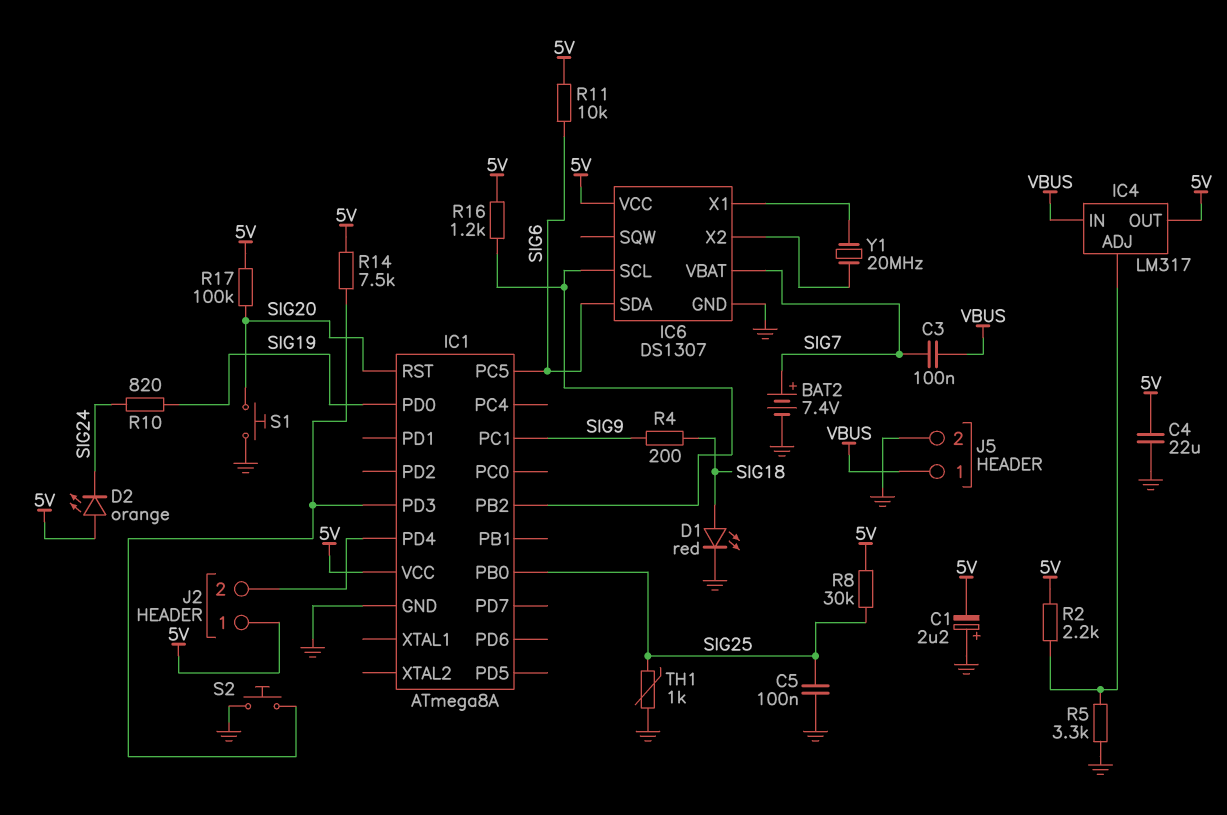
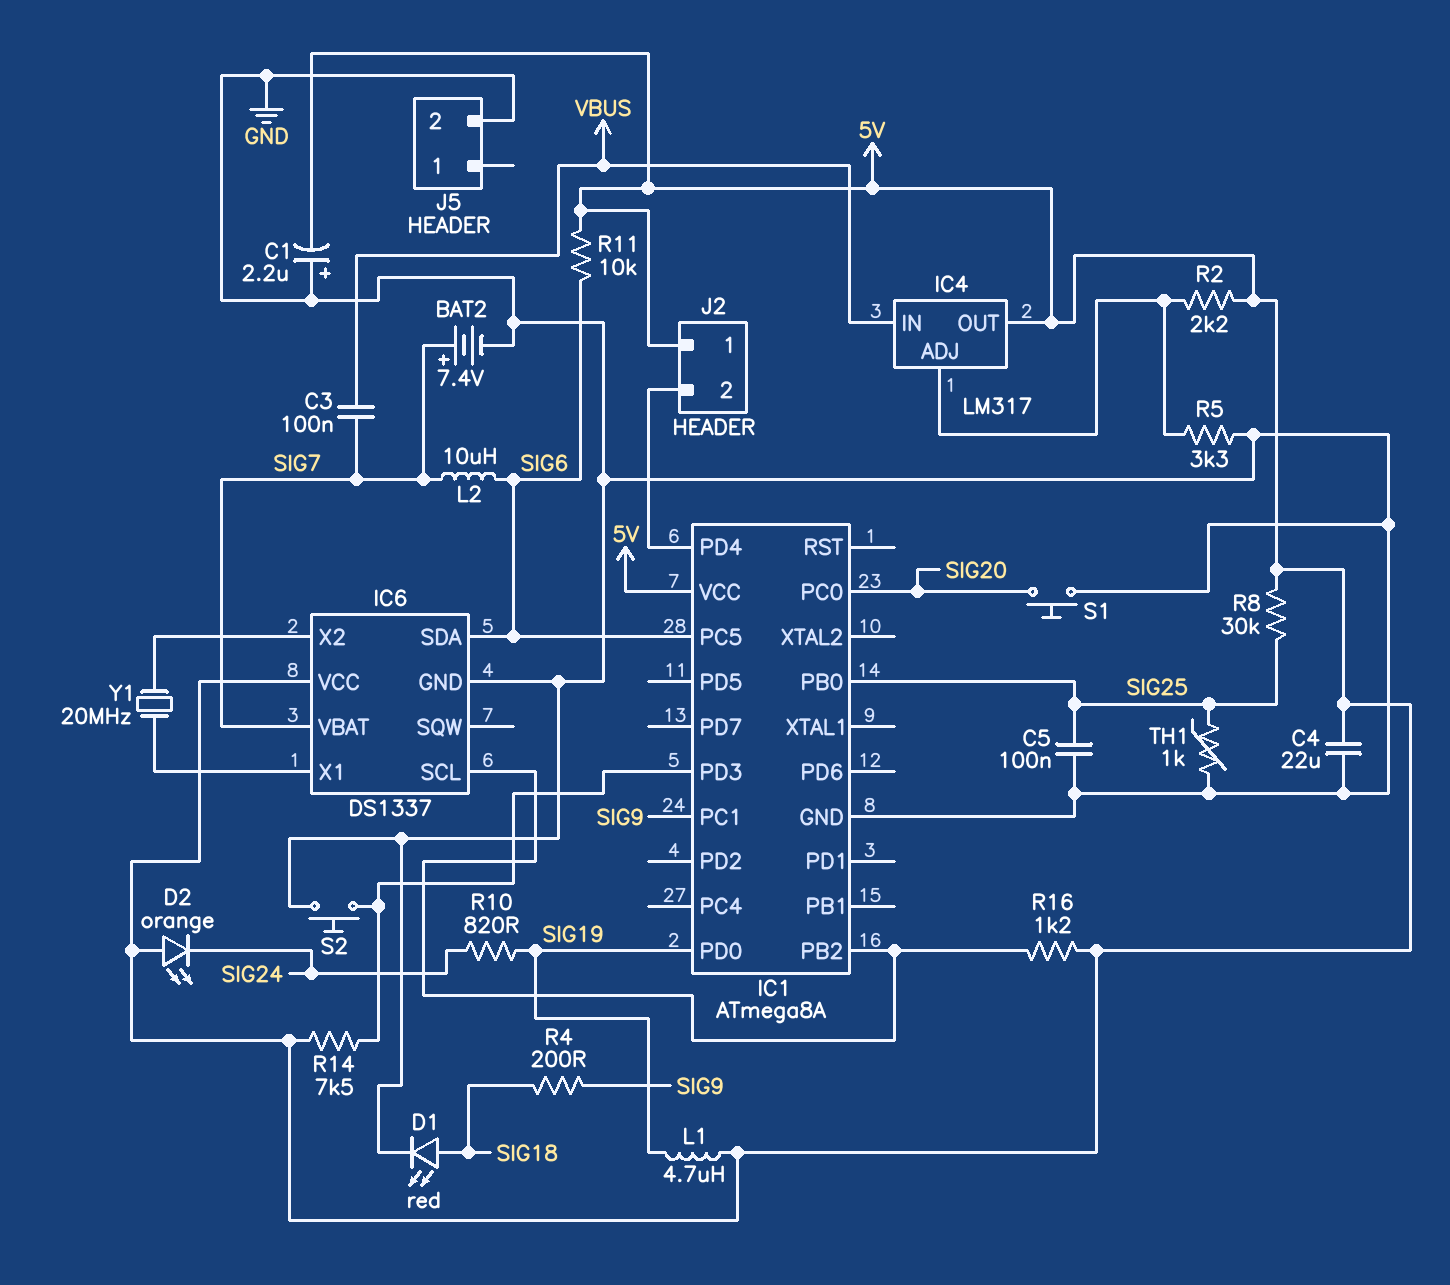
IC1 pin PC0: none -> SIG20
IC1 pin RST: SIG20 -> none
IC6: DS1307 -> DS1337
J5 pin 1: VBUS -> none
L1: none -> 4.7uH (5V, SIG19)
L2: none -> 10uH (SIG6, SIG7)
R17: 100k (5V, SIG20) -> none

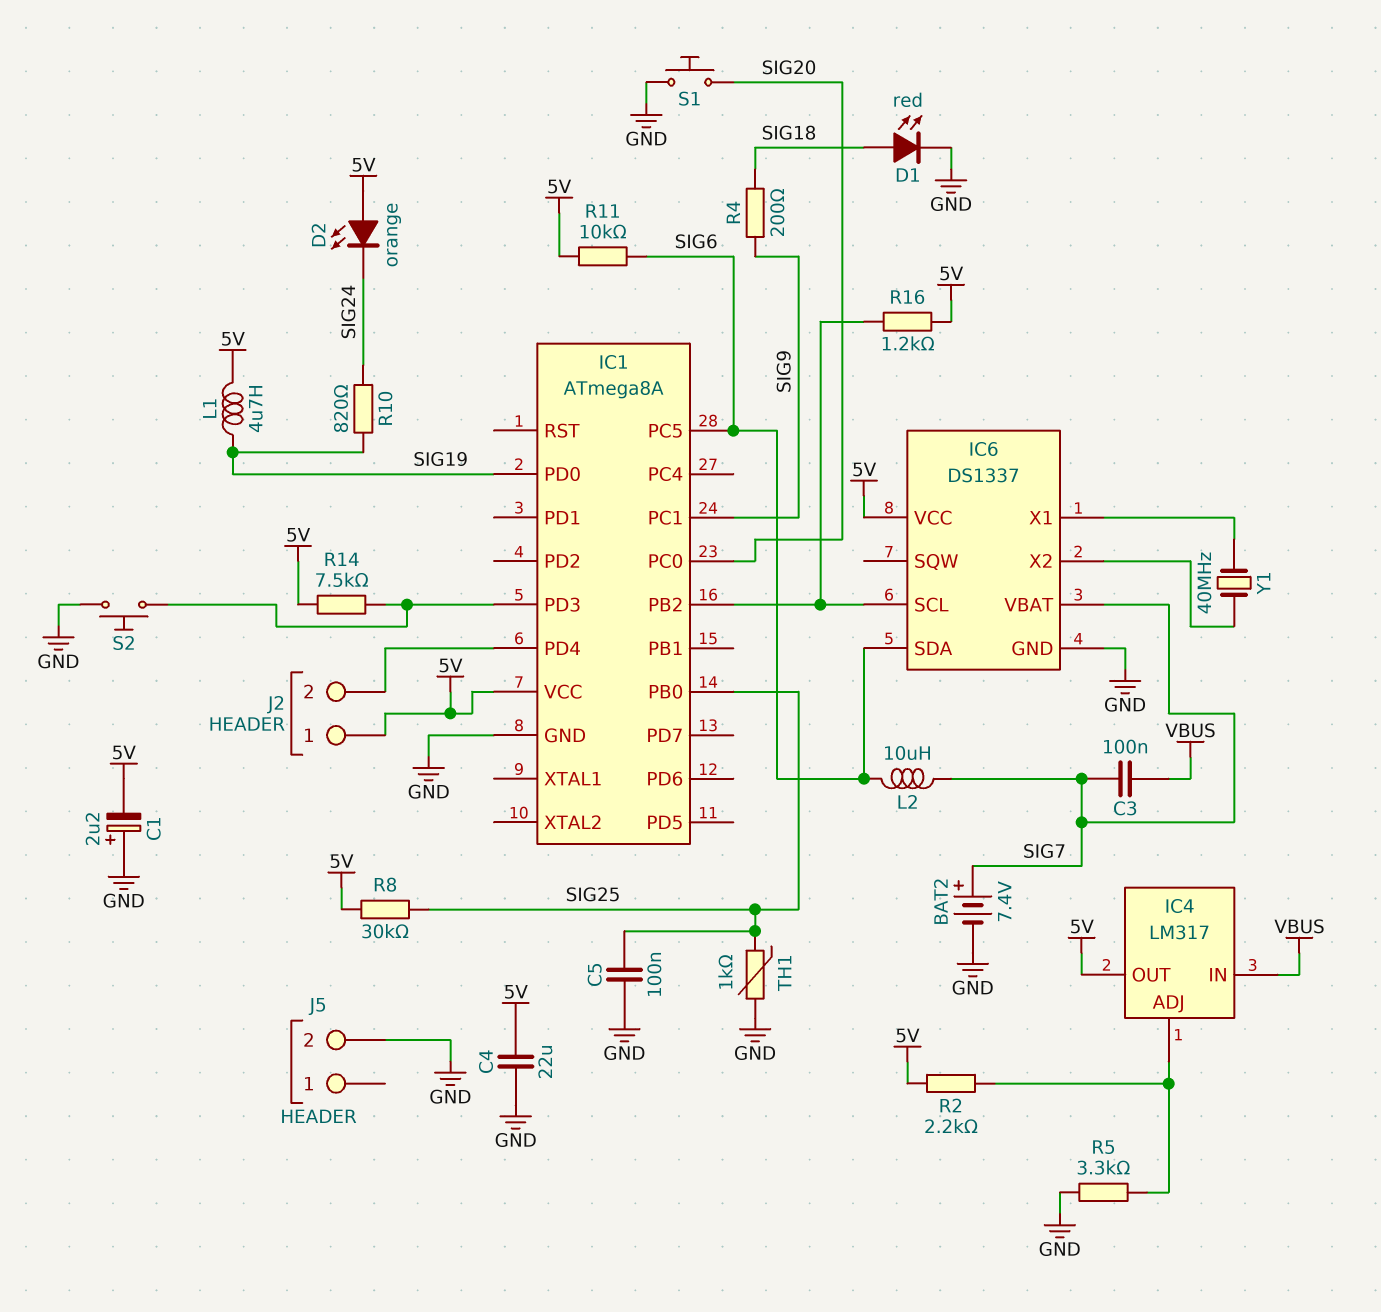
Y1: 20MHz (IC6/X1, IC6/X2) -> 40MHz (IC6/X1, IC6/X2)

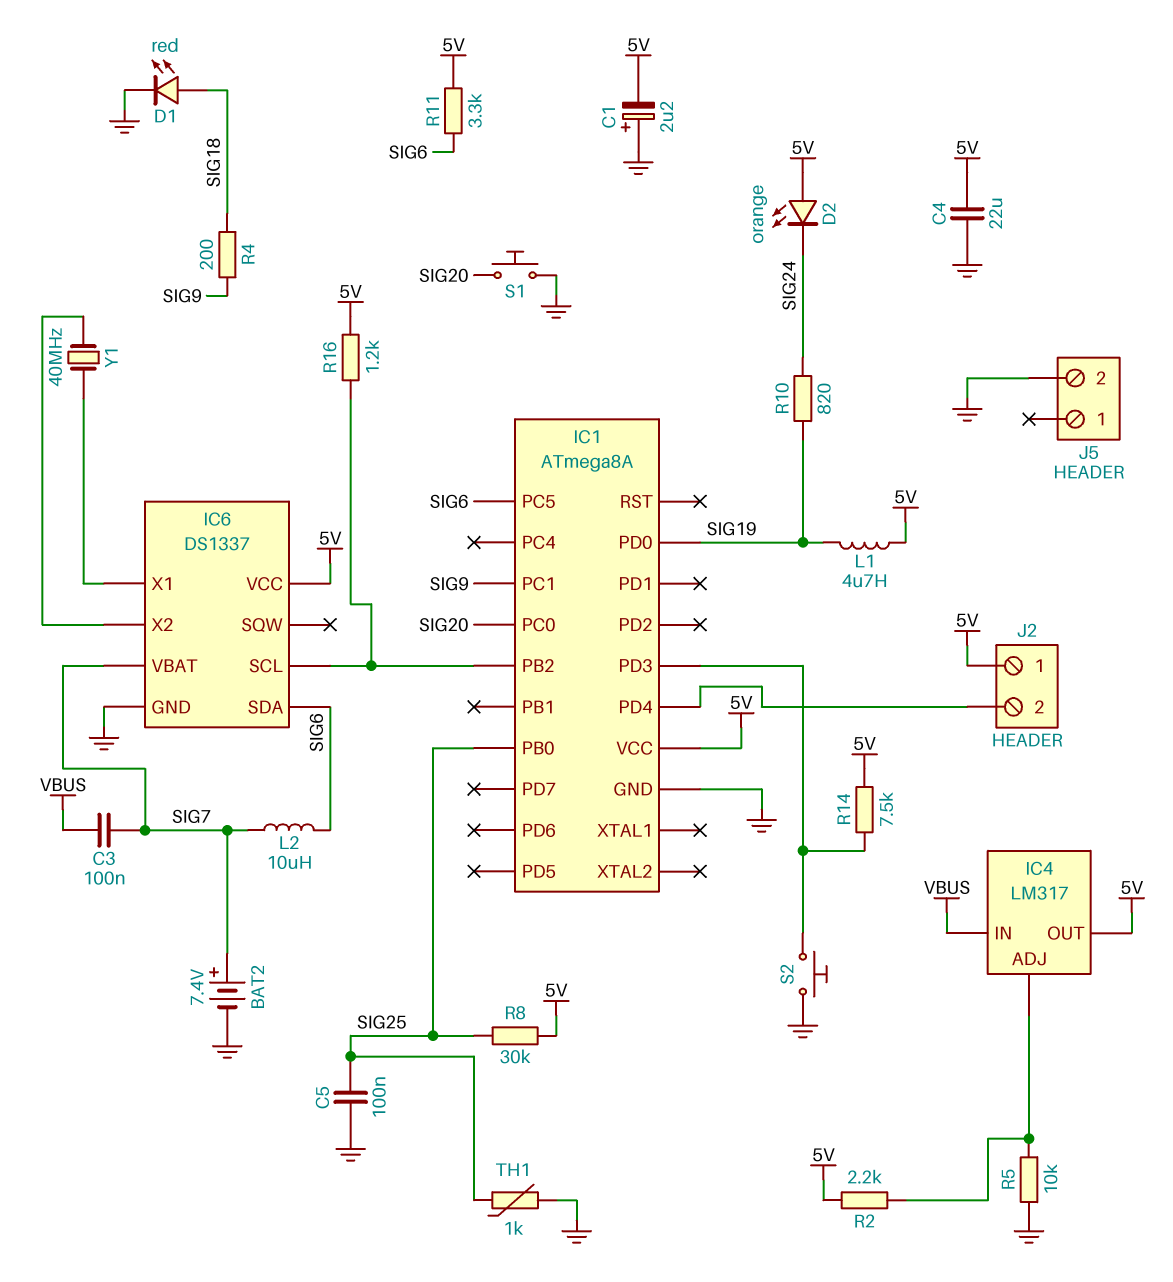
R5: 3.3k (GND, IC4/ADJ) -> 10k (GND, IC4/ADJ)
R11: 10k (5V, SIG6) -> 3.3k (5V, SIG6)

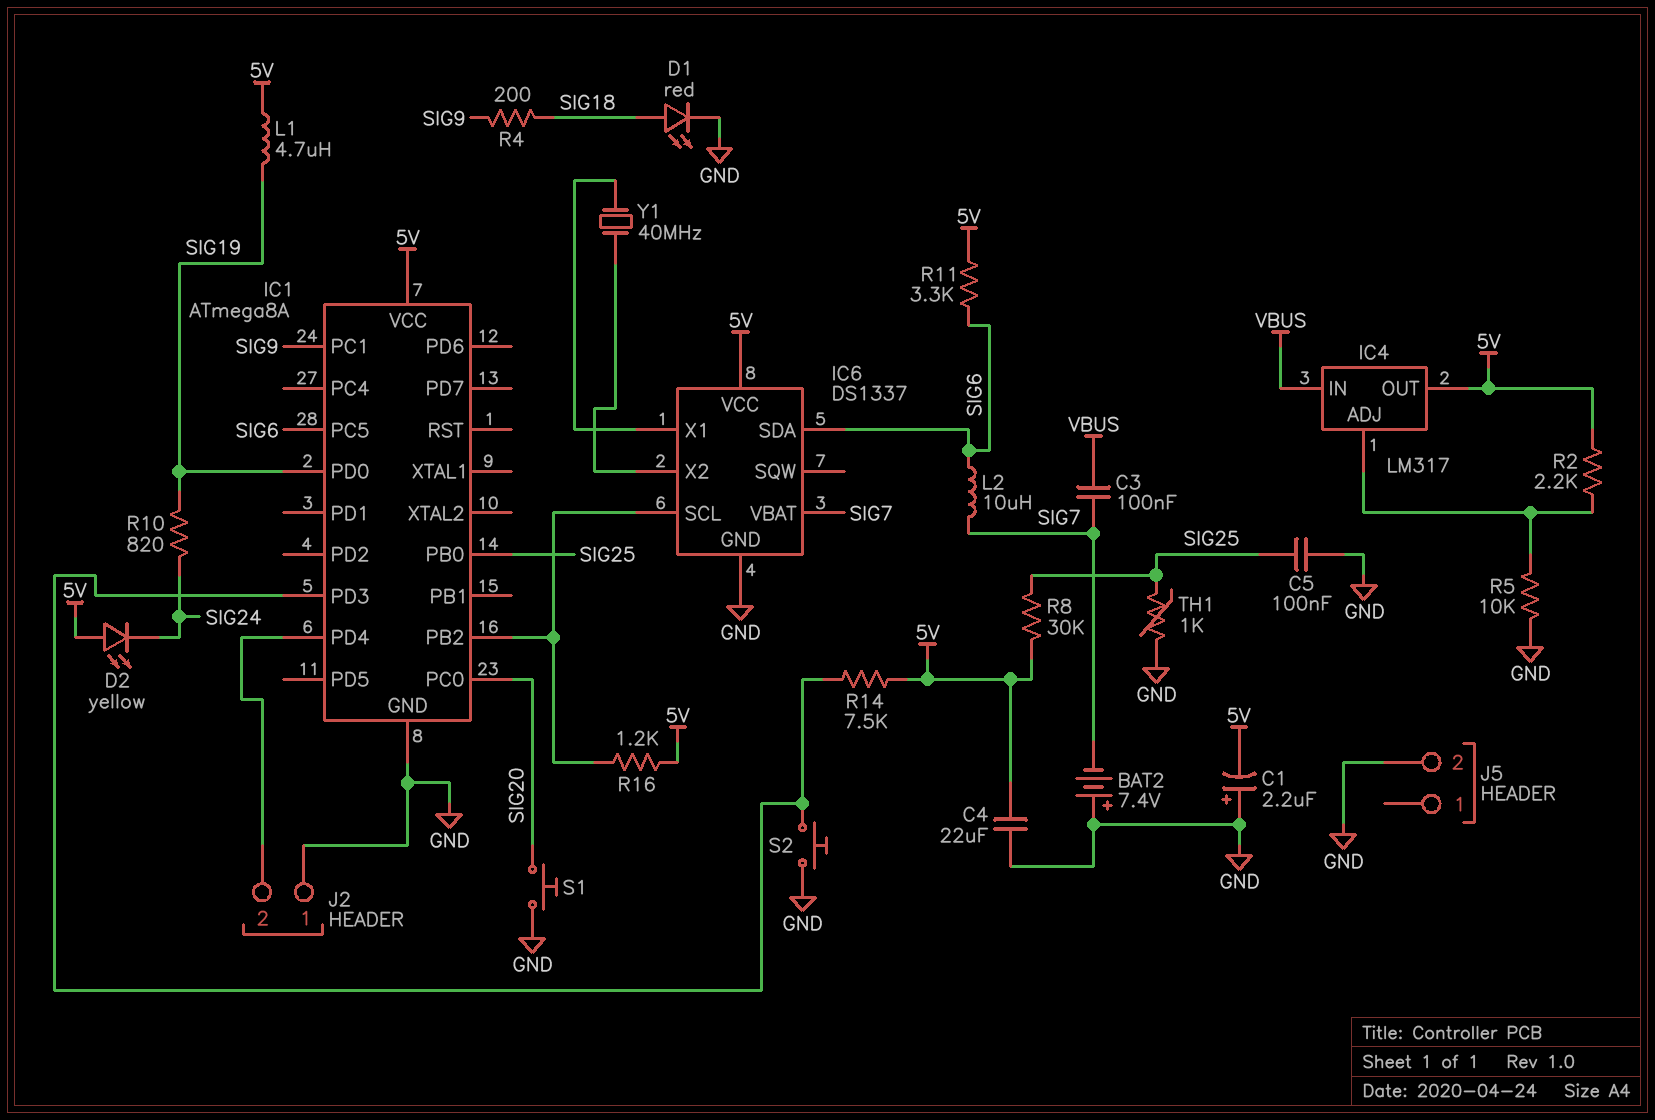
BAT2: 7.4V (plus SIG7, minus GND) -> 7.4V (plus GND, minus SIG7)
D2: LED orange (A 5V, K SIG24) -> LED yellow (A 5V, K SIG24)
J2 pin 1: 5V -> GND

